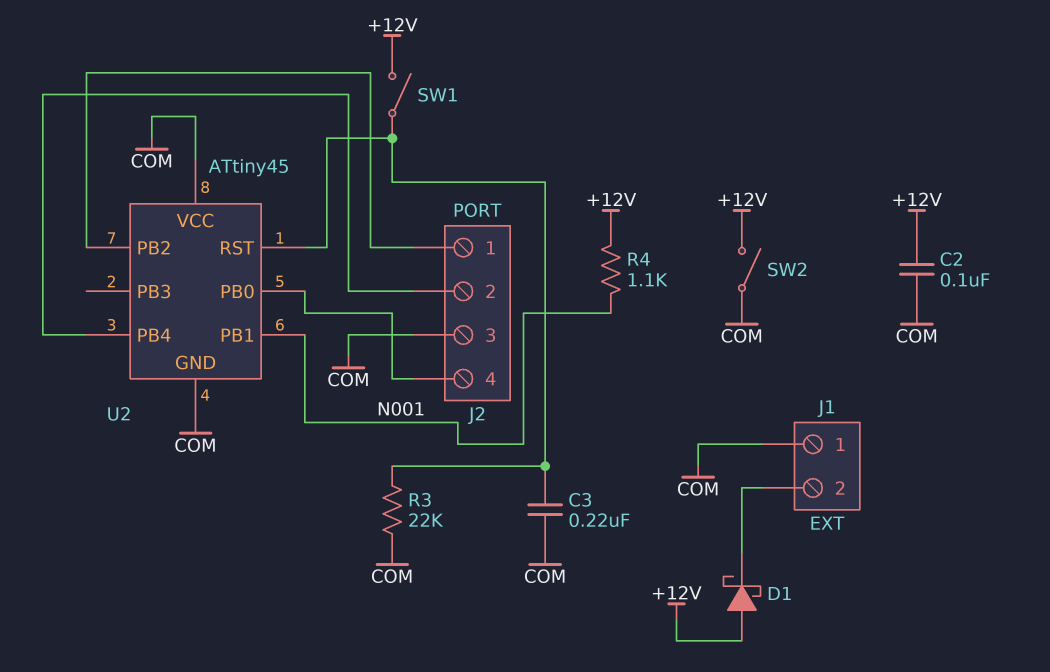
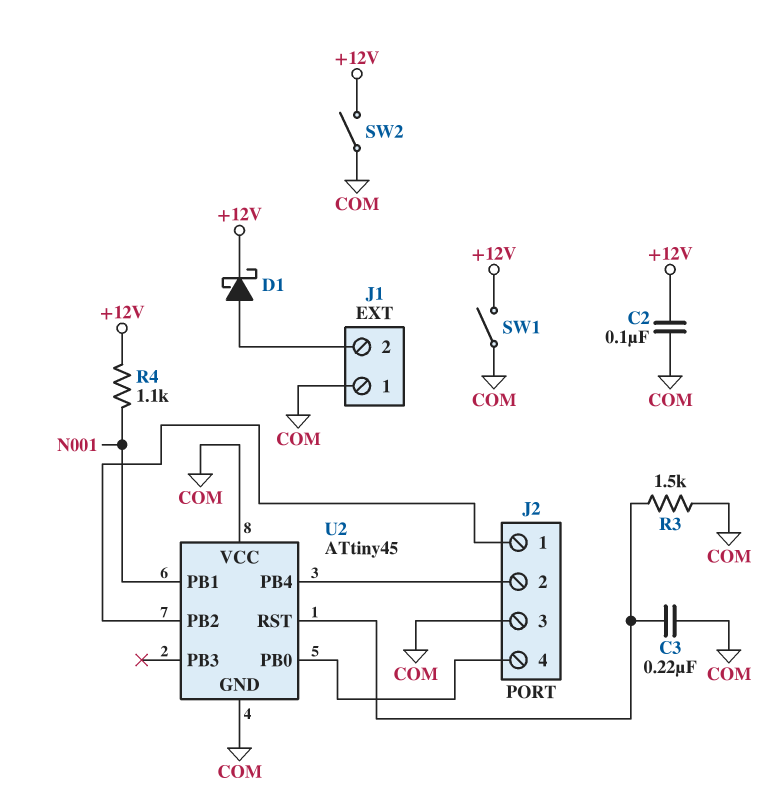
D1: schottky (A +12V, K J1/2) -> schottky (A J1/2, K +12V)
R3: 22k (COM, U2/RST) -> 1.5k (COM, U2/RST)
SW1: switch (+12V, U2/RST) -> switch (+12V, COM)

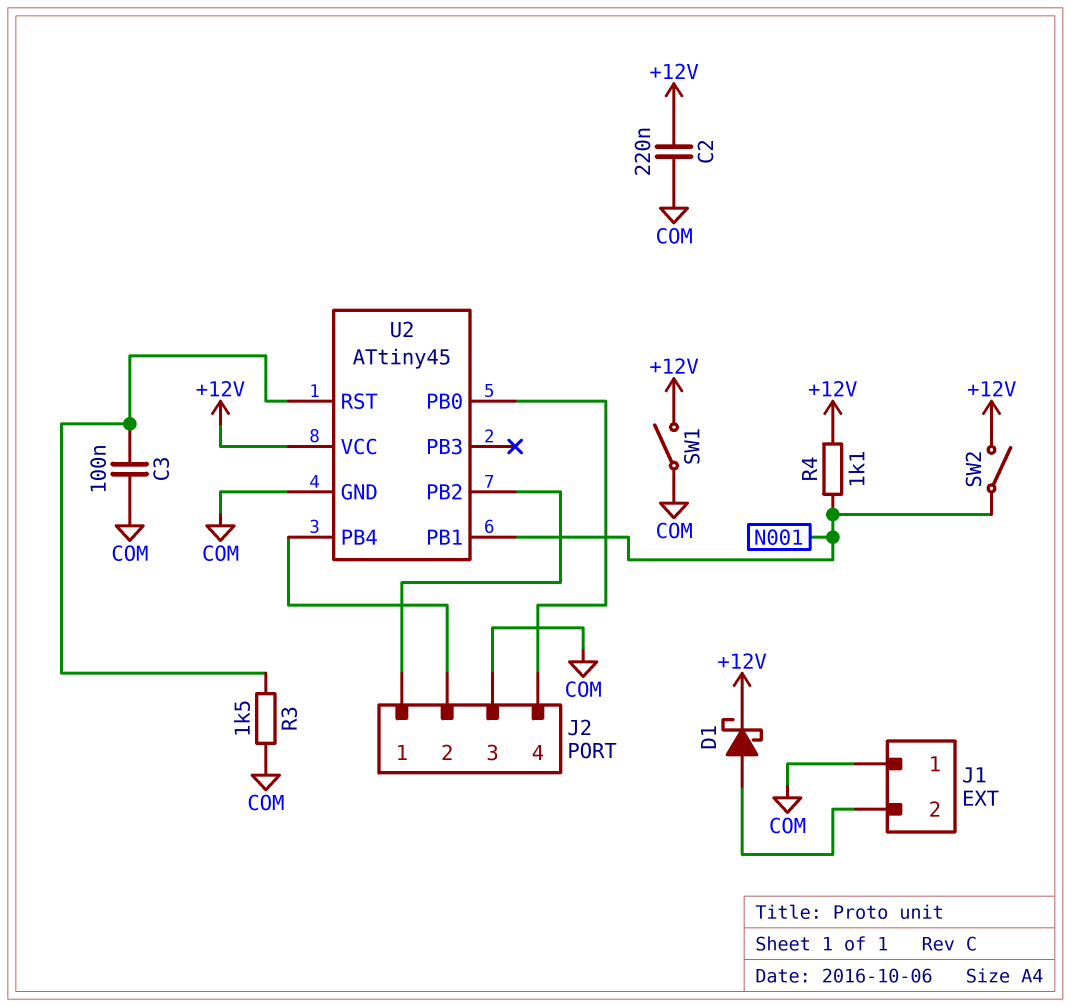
C2: 100nF (+12V, COM) -> 220nF (+12V, COM)
C3: 220nF (COM, U2/RST) -> 100nF (COM, U2/RST)
SW2: switch (+12V, COM) -> switch (+12V, N001)
U2 pin VCC: COM -> +12V

